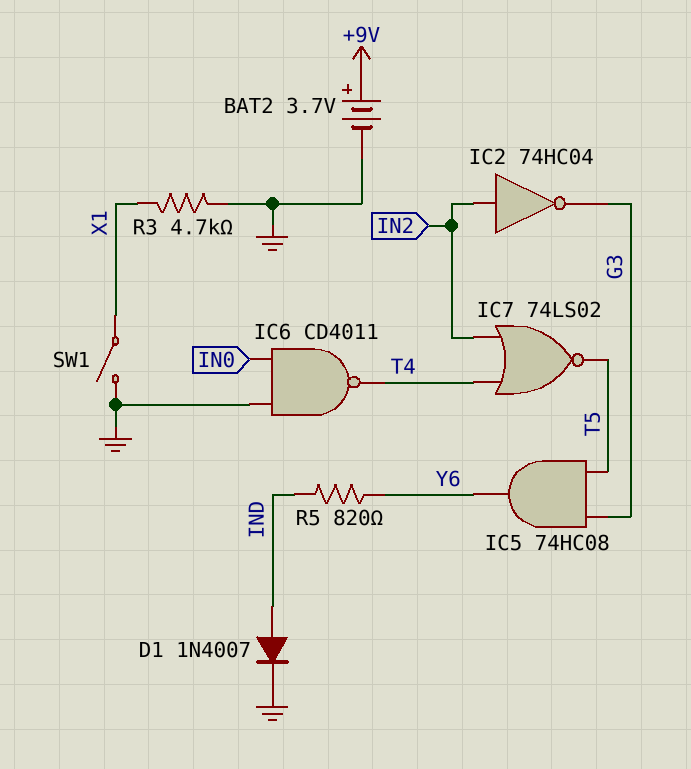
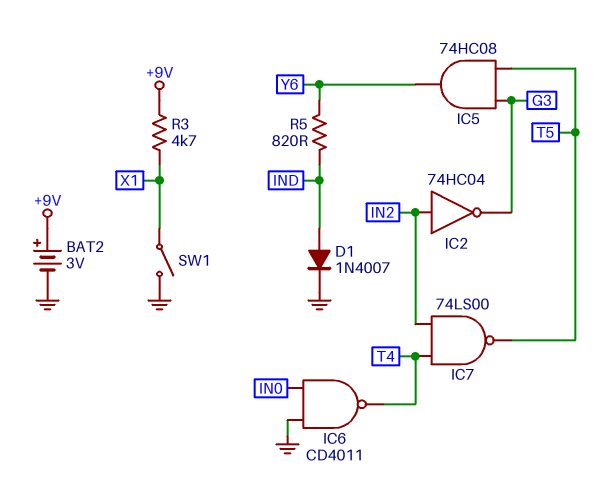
BAT2: 3.7V (plus +9V, minus GND) -> 3V (plus +9V, minus GND)
IC7: NOR 74LS02 (in IN2, in T4, out T5) -> NAND 74LS00 (in IN2, in T4, out T5)
R3: 4.7k (GND, X1) -> 4.7k (+9V, X1)

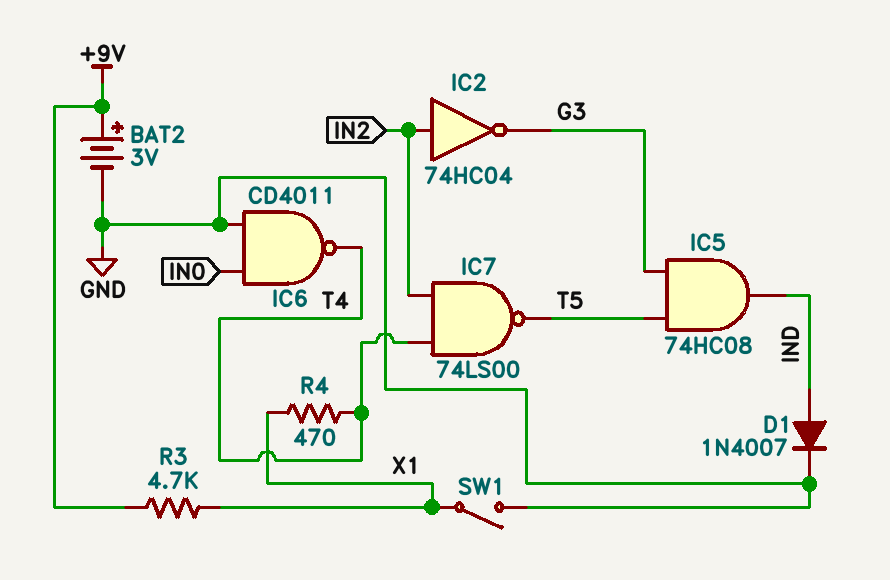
IC5: AND 74HC08 (in G3, in T5, out Y6) -> AND 74HC08 (in G3, in T5, out IND)
R4: none -> 470 (T4, X1)
R5: 820 (IND, Y6) -> none

